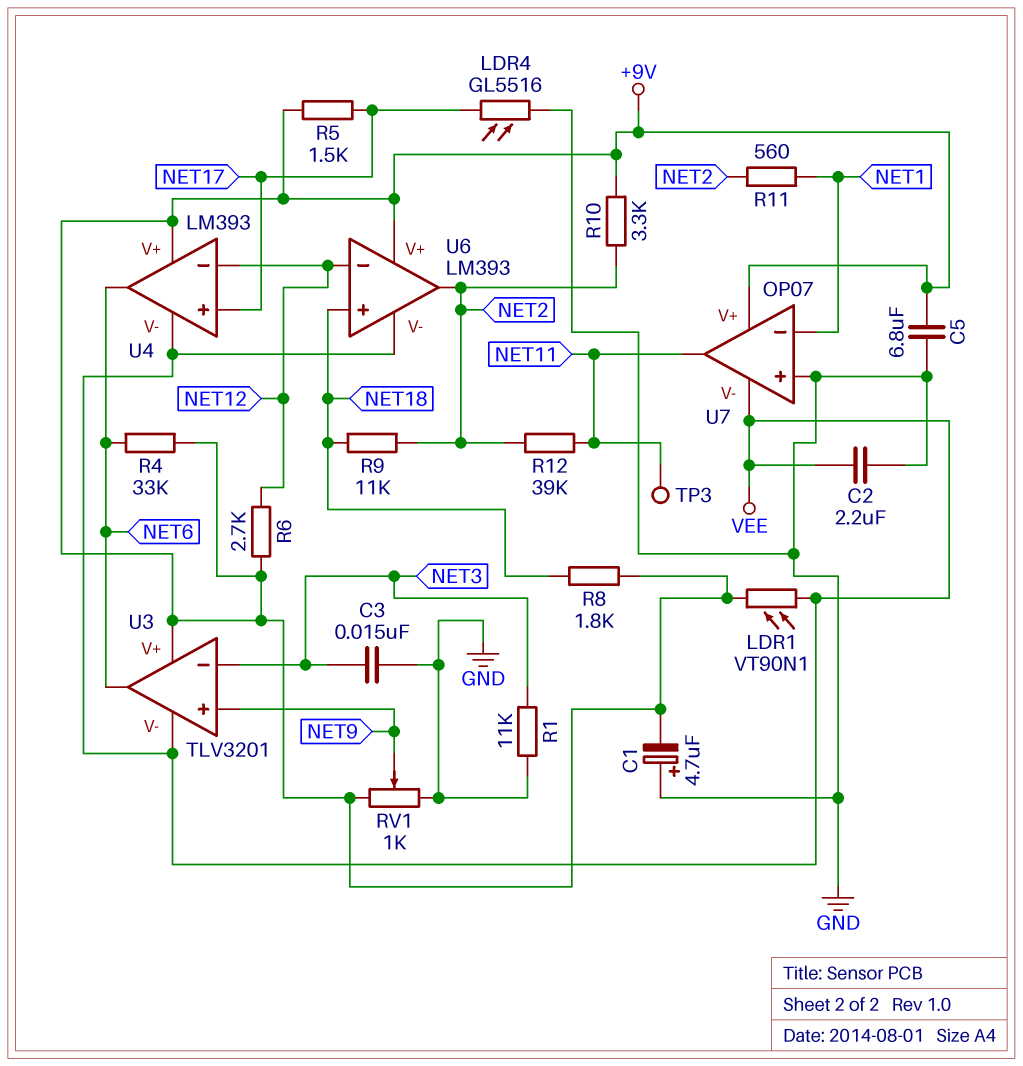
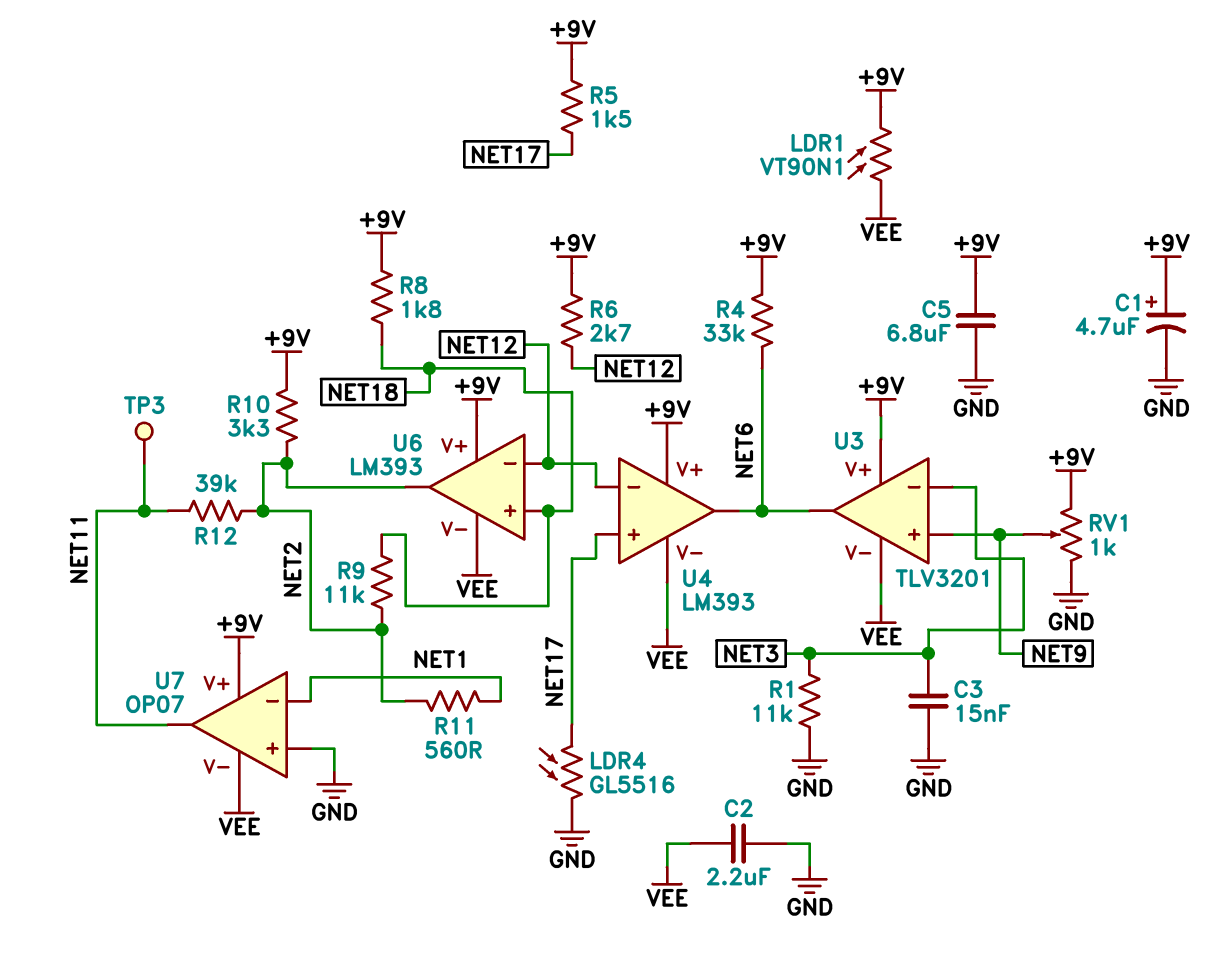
C1: 4.7uF (plus GND, minus +9V) -> 4.7uF (plus +9V, minus GND)

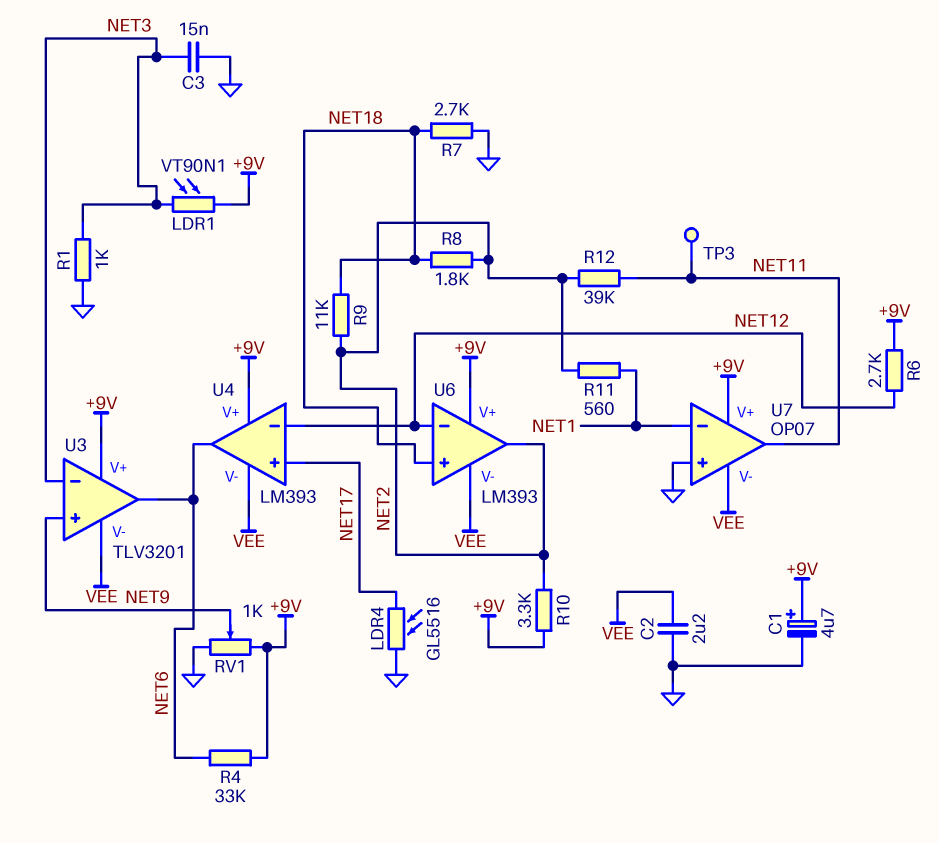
C5: 6.8uF (+9V, GND) -> none
LDR1: VT90N1 (+9V, VEE) -> VT90N1 (+9V, NET3)
R1: 11k (GND, NET3) -> 1k (GND, NET3)
R5: 1.5k (+9V, NET17) -> none
R7: none -> 2.7k (GND, NET18)
R8: 1.8k (+9V, NET18) -> 1.8k (NET2, NET18)

